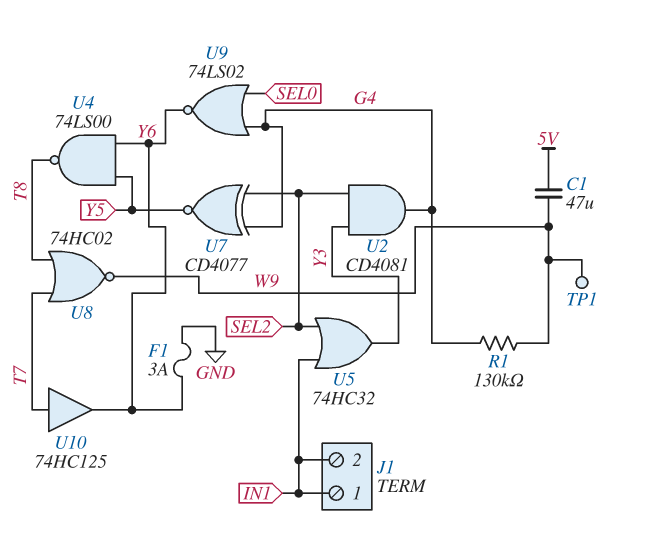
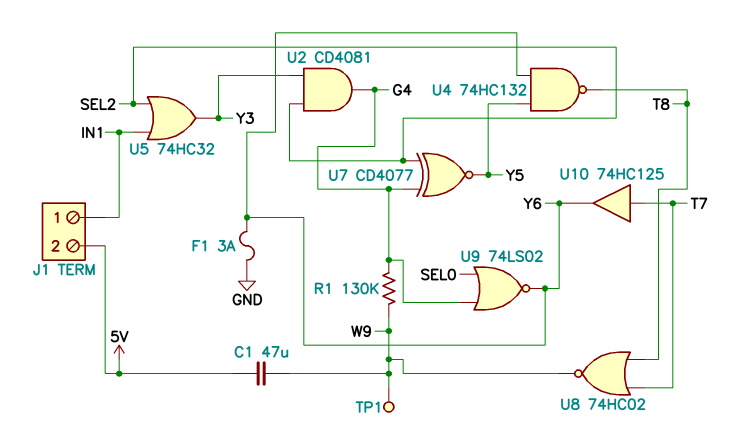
J1 pin 2: IN1 -> 5V
U4: NAND 74LS00 (in Y5, in Y6, out T8) -> NAND 74HC132 (in Y5, in Y6, out T8)

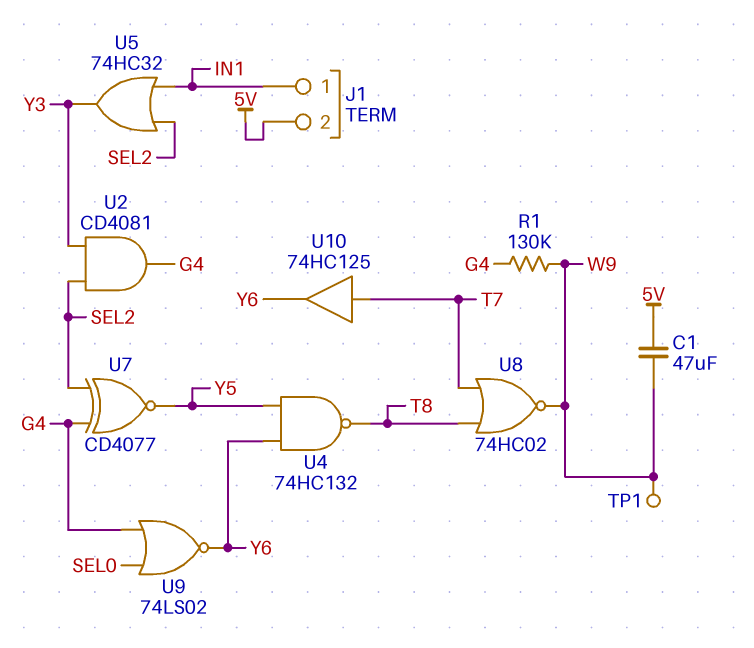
F1: 3A (GND, Y6) -> none

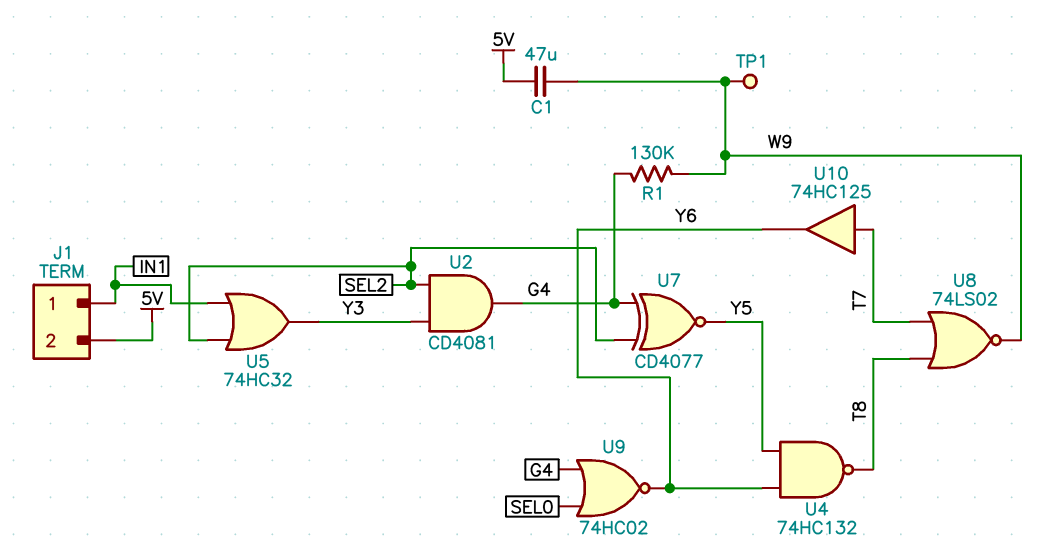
U8: NOR 74HC02 (in T7, in T8, out W9) -> NOR 74LS02 (in T7, in T8, out W9)
U9: NOR 74LS02 (in G4, in SEL0, out Y6) -> NOR 74HC02 (in G4, in SEL0, out Y6)

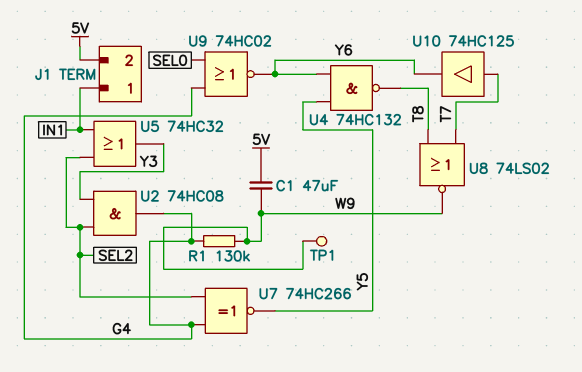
U2: AND CD4081 (in SEL2, in Y3, out G4) -> AND 74HC08 (in SEL2, in Y3, out G4)
U7: XNOR CD4077 (in G4, in SEL2, out Y5) -> XNOR 74HC266 (in G4, in SEL2, out Y5)

